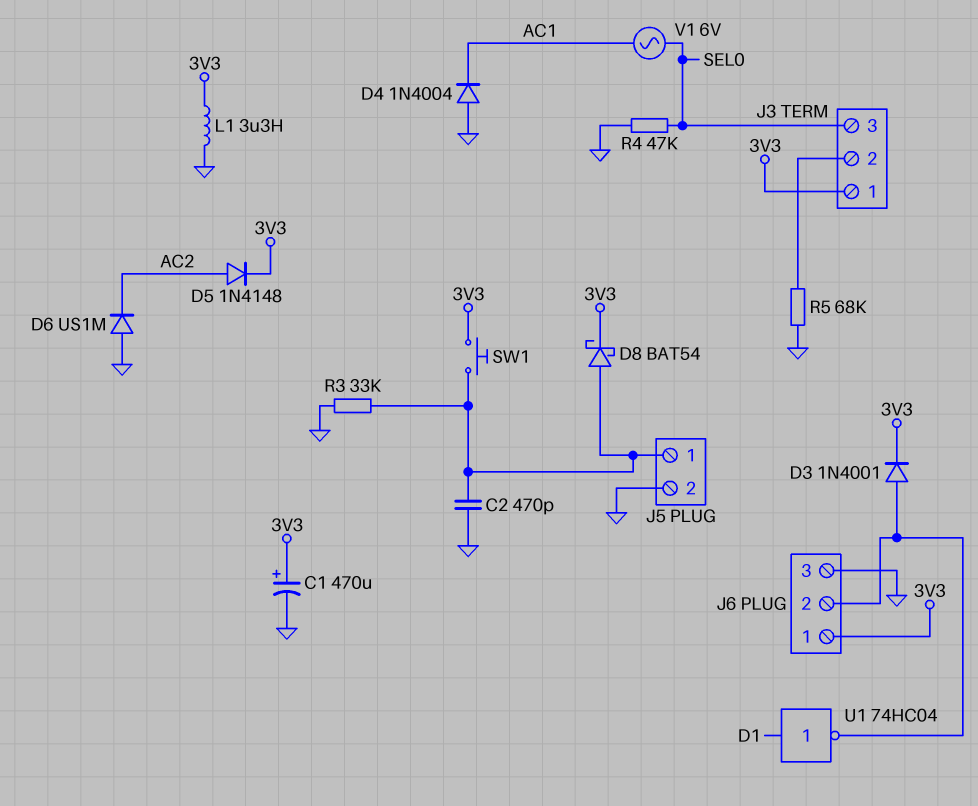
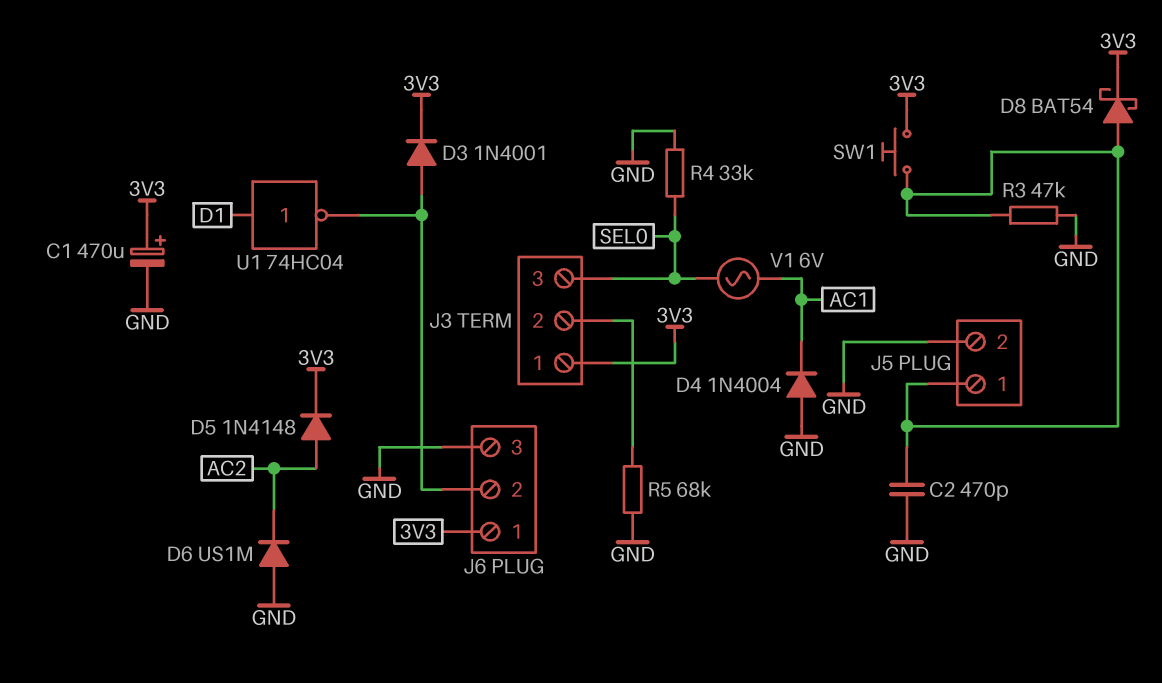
L1: 3.3uH (3V3, GND) -> none
R3: 33k (GND, J5/1) -> 47k (GND, J5/1)
R4: 47k (GND, SEL0) -> 33k (GND, SEL0)

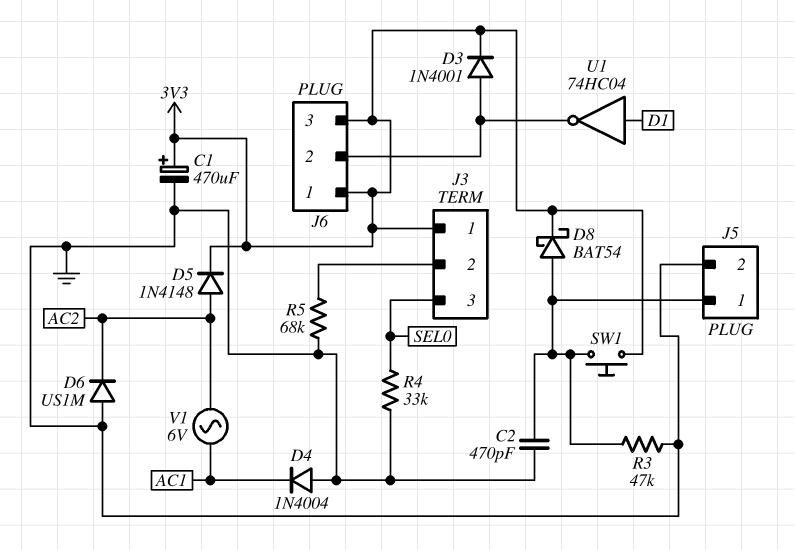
J6 pin 3: GND -> 3V3
V1: AC 6V (AC1, SEL0) -> AC 6V (AC1, AC2)

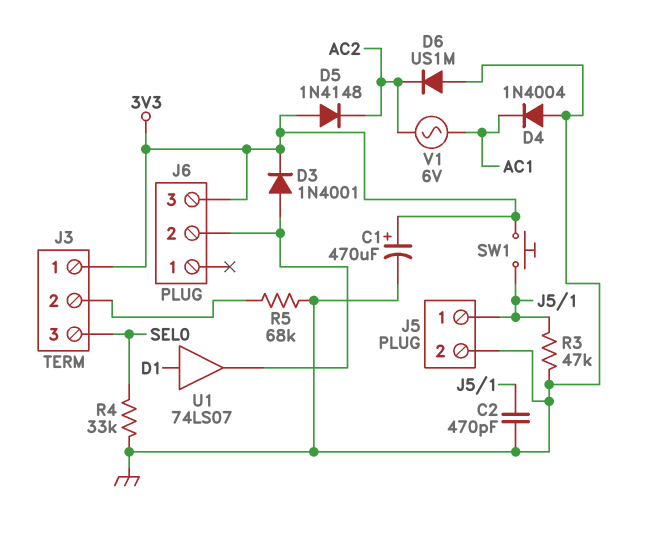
D5: diode 1N4148 (A AC2, K 3V3) -> diode 1N4148 (A 3V3, K AC2)
D8: schottky BAT54 (A J5/1, K 3V3) -> none
J6 pin 1: 3V3 -> none
U1: NOT 74HC04 (in D1, out J6/2) -> buffer 74LS07 (in D1, out J6/2)

